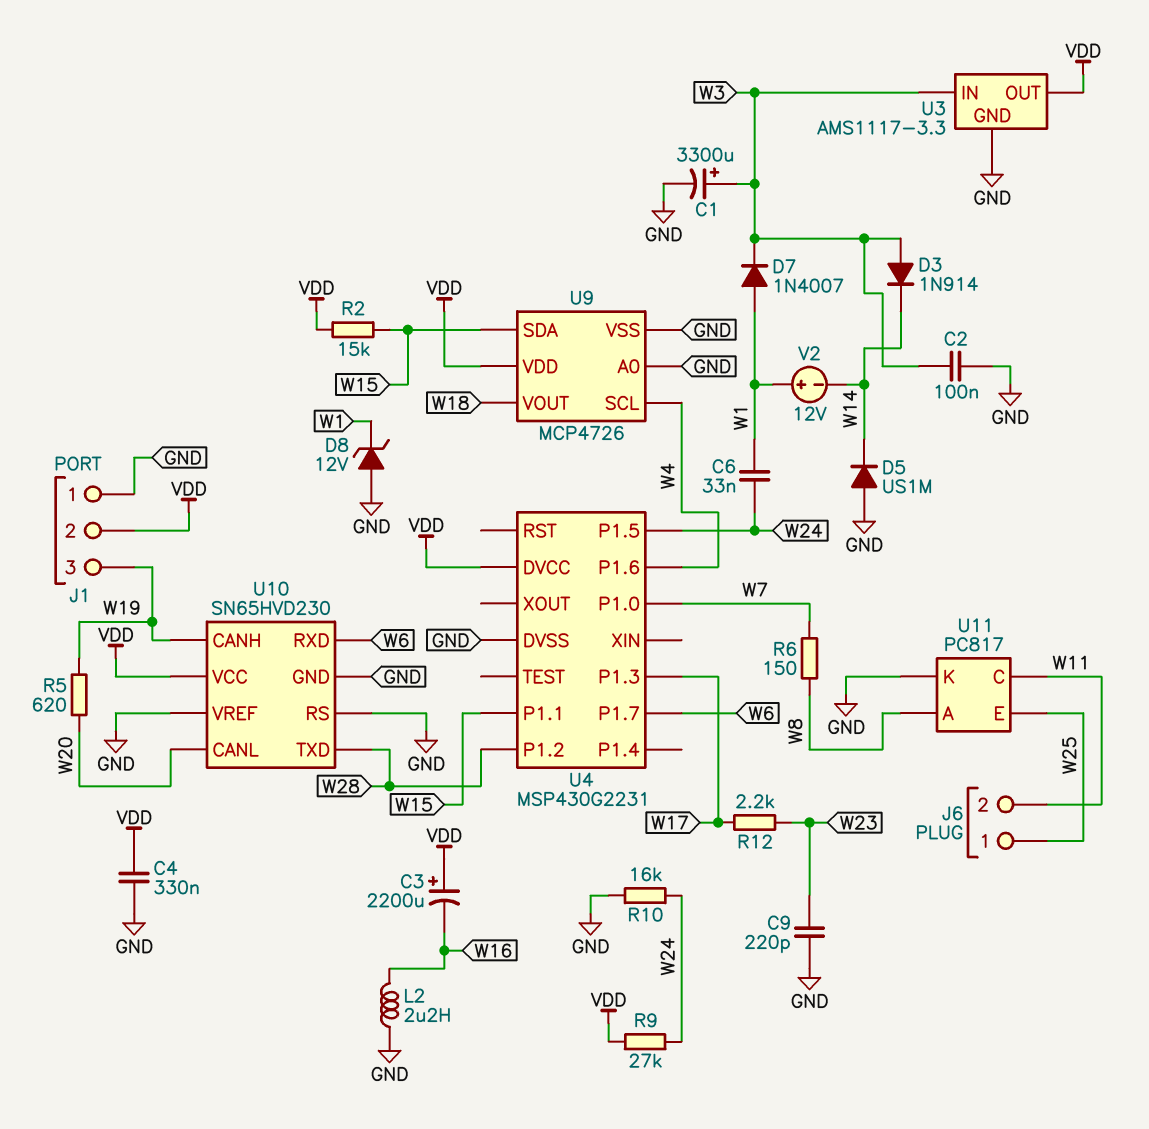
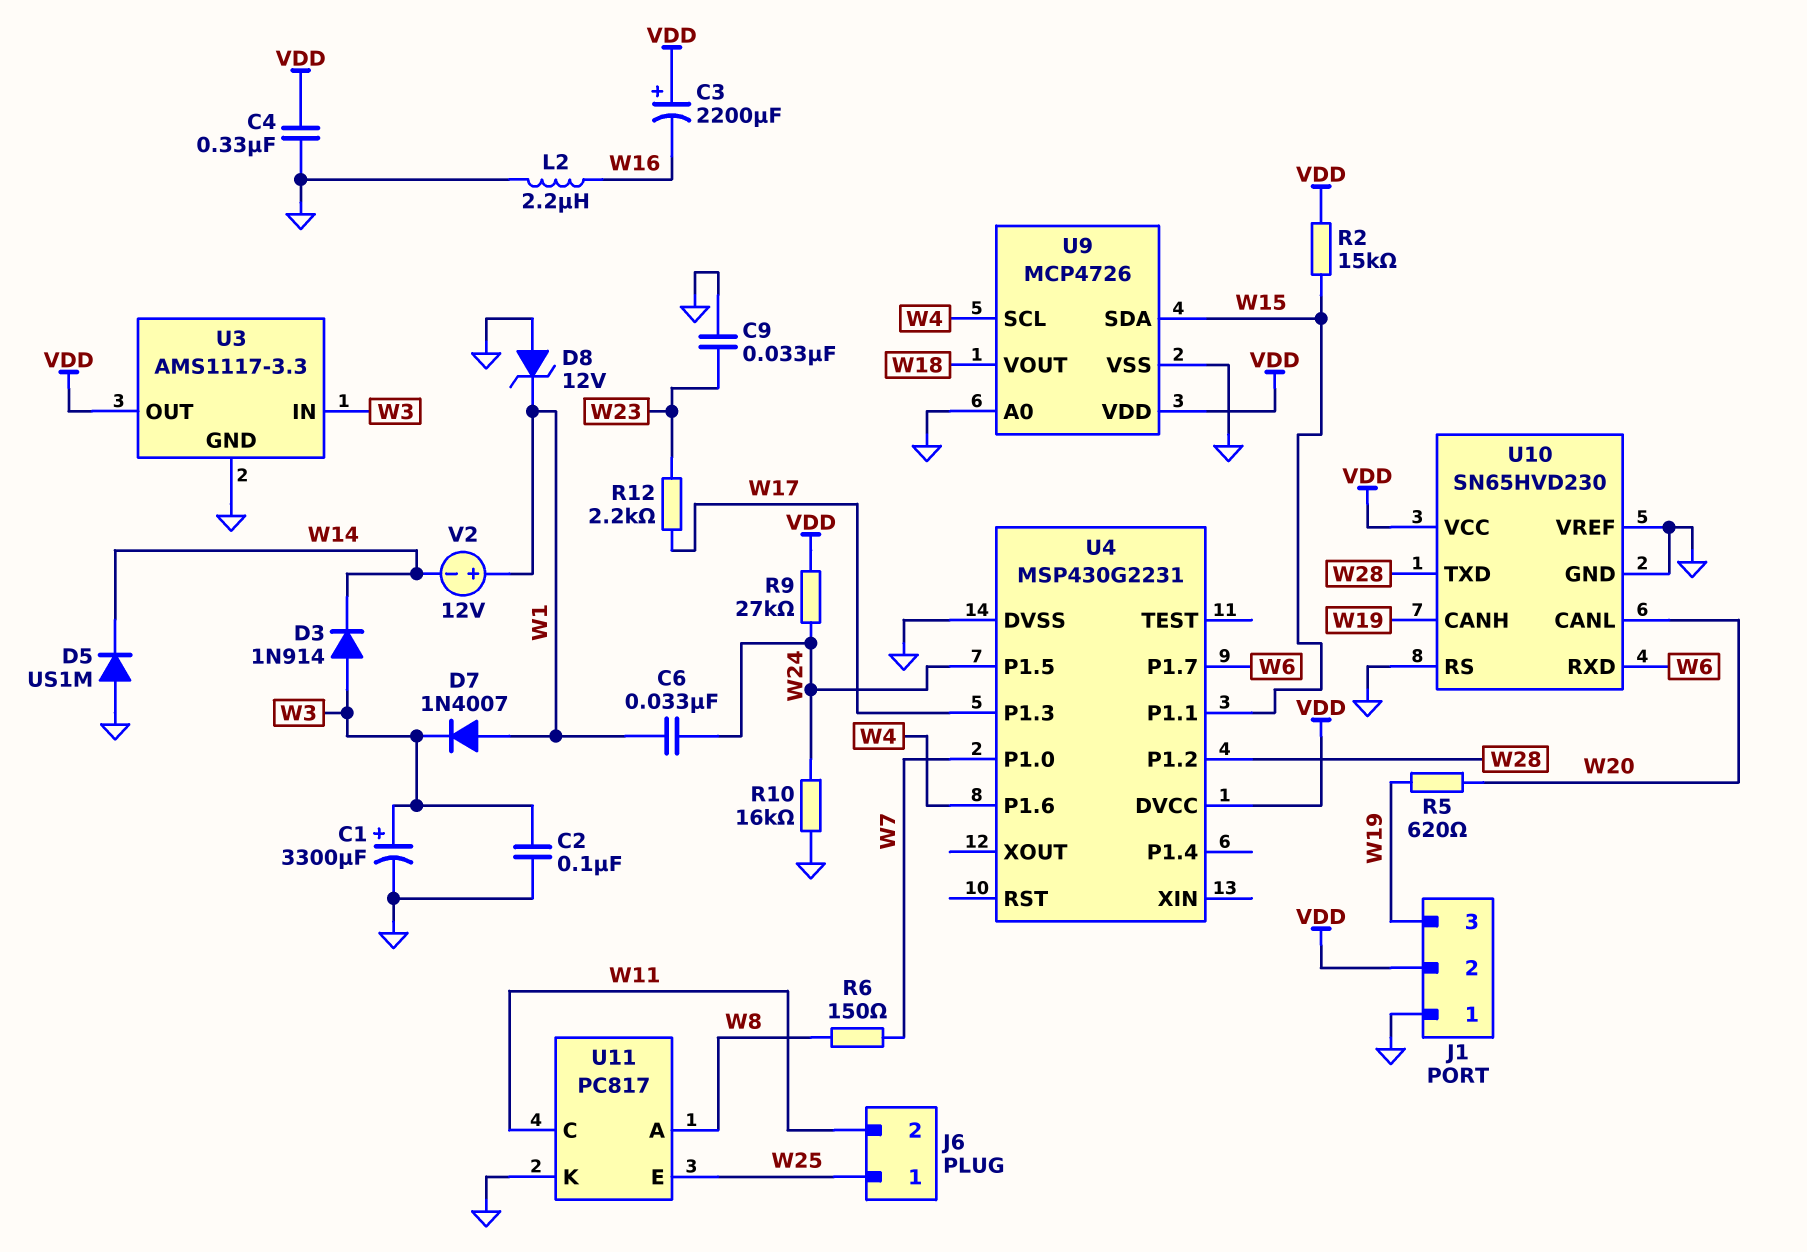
C9: 220pF (GND, W23) -> 33nF (GND, W23)

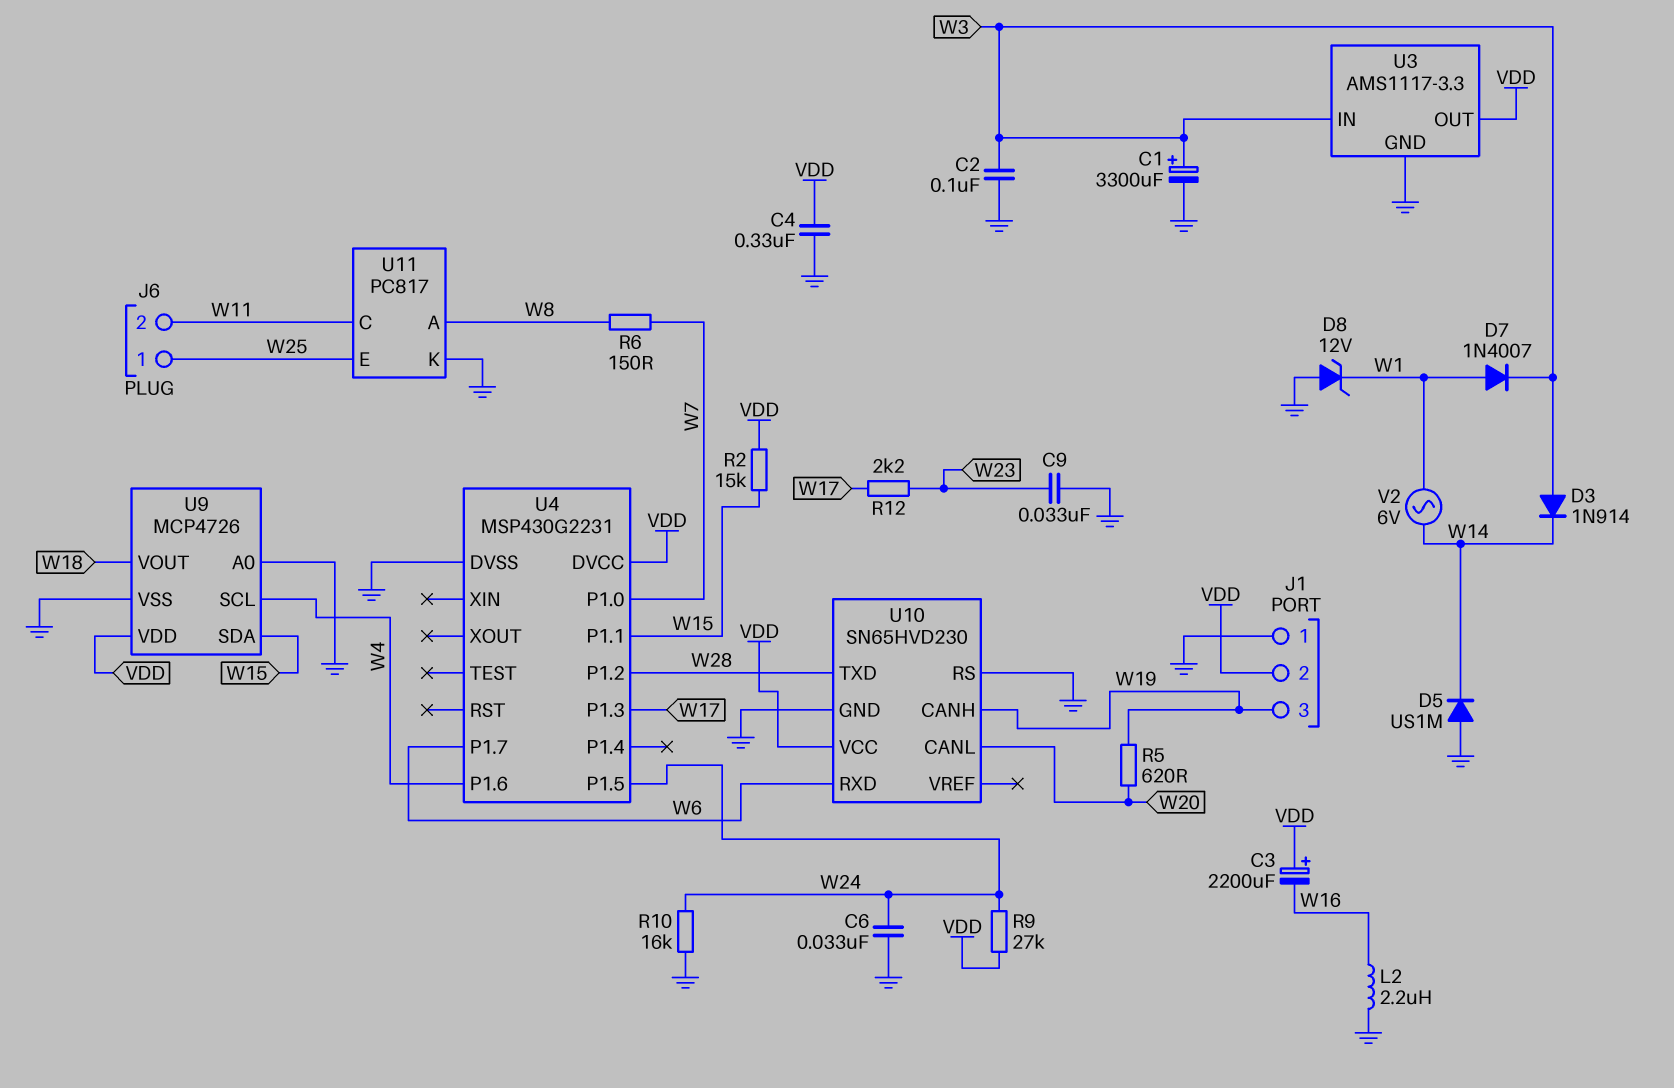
C6: 33nF (W1, W24) -> 33nF (GND, W24)
U10 pin VREF: GND -> none
V2: 12V (plus W1, minus W14) -> AC 6V (W1, W14)

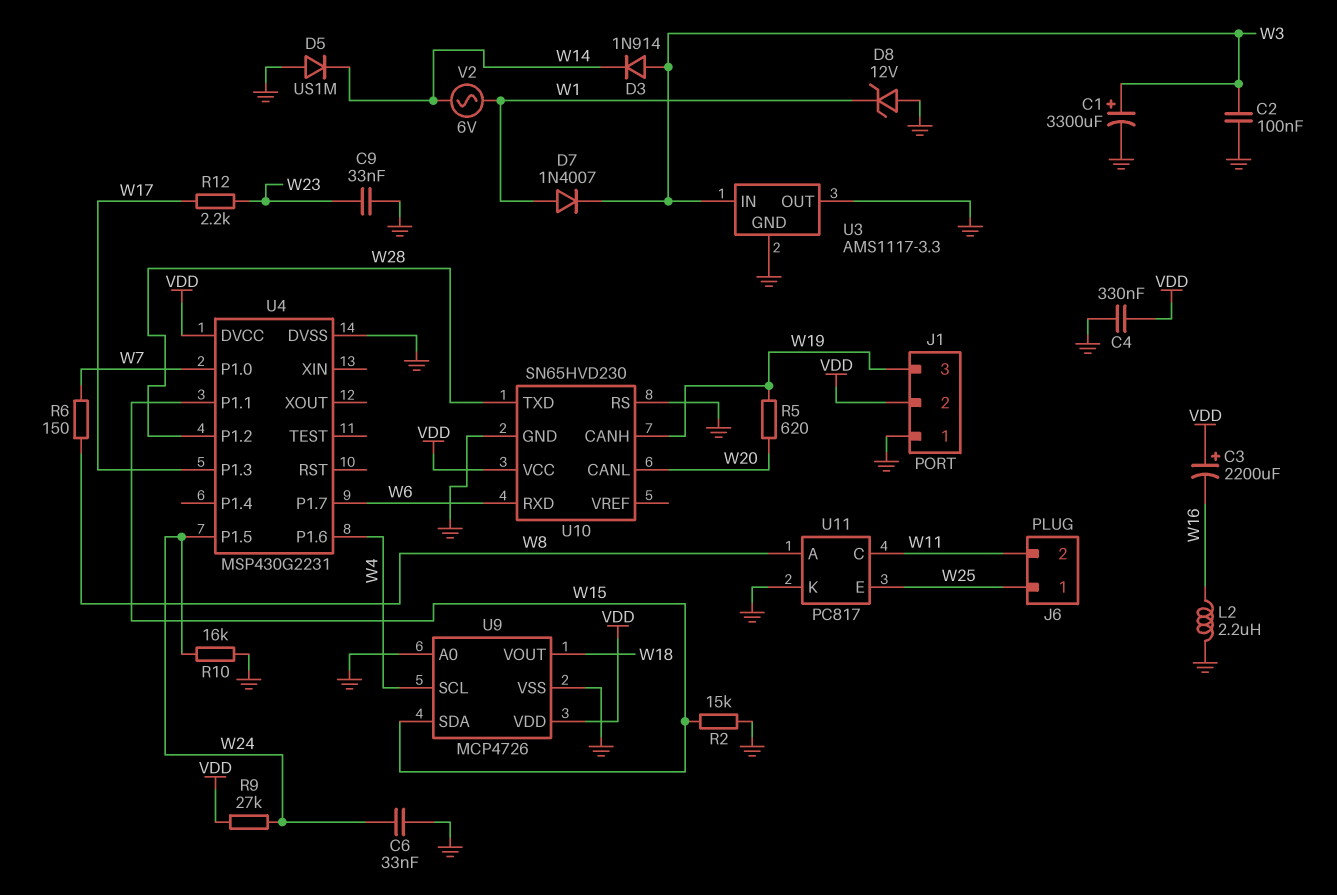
R2: 15k (VDD, W15) -> 15k (GND, W15)
U3 pin OUT: VDD -> GND

